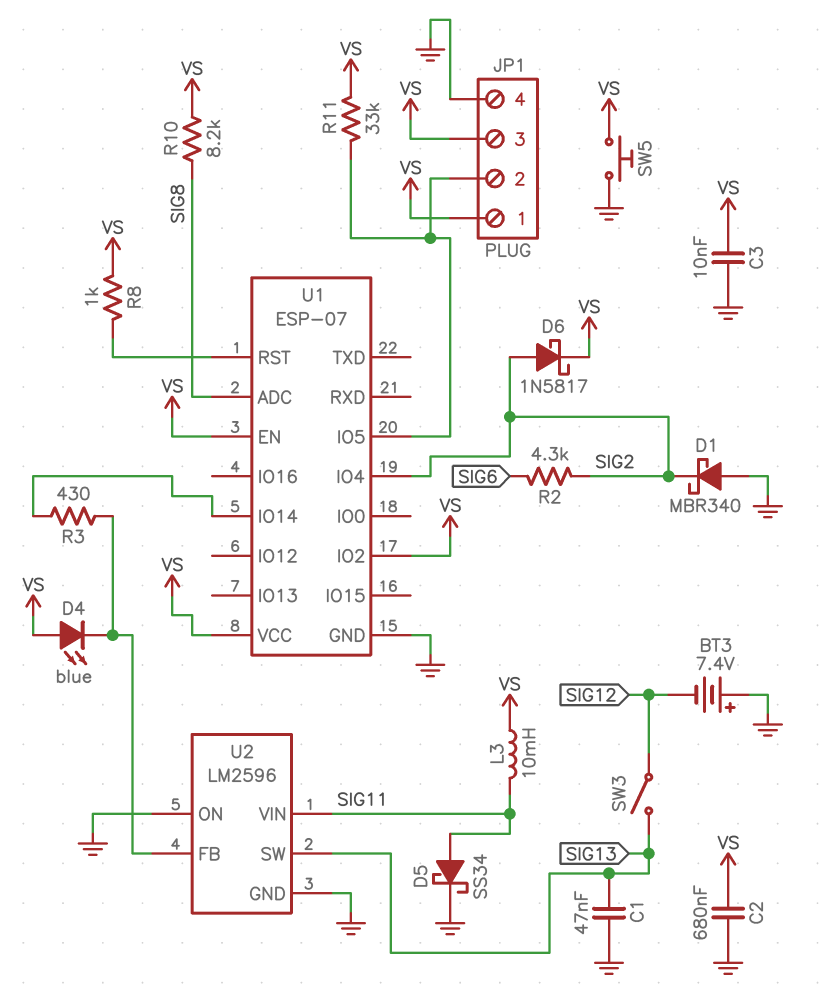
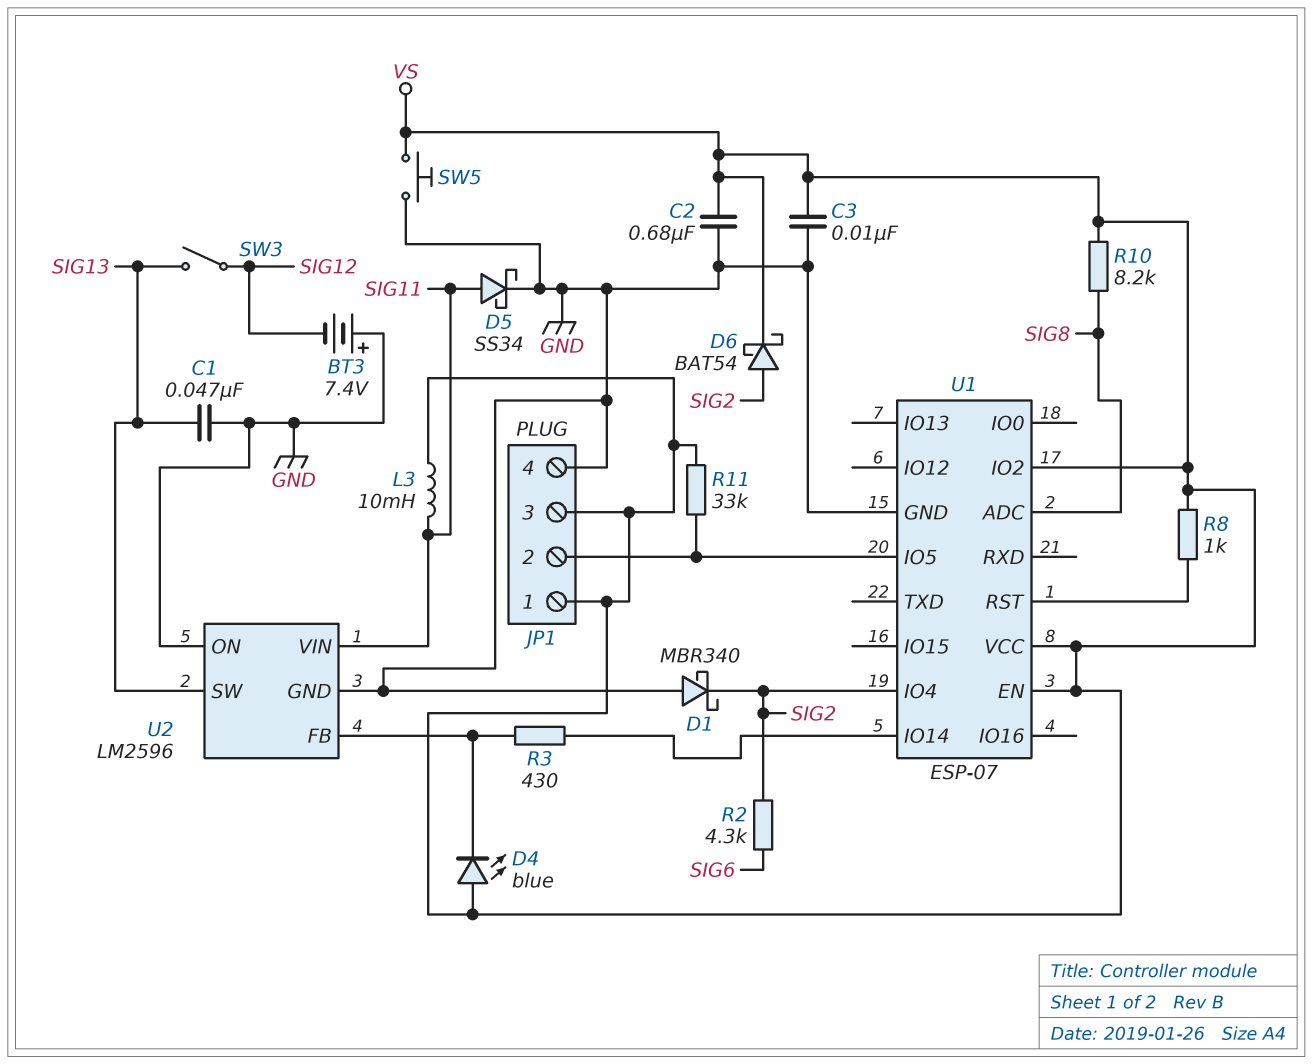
D6: schottky 1N5817 (A SIG2, K VS) -> schottky BAT54 (A SIG2, K VS)

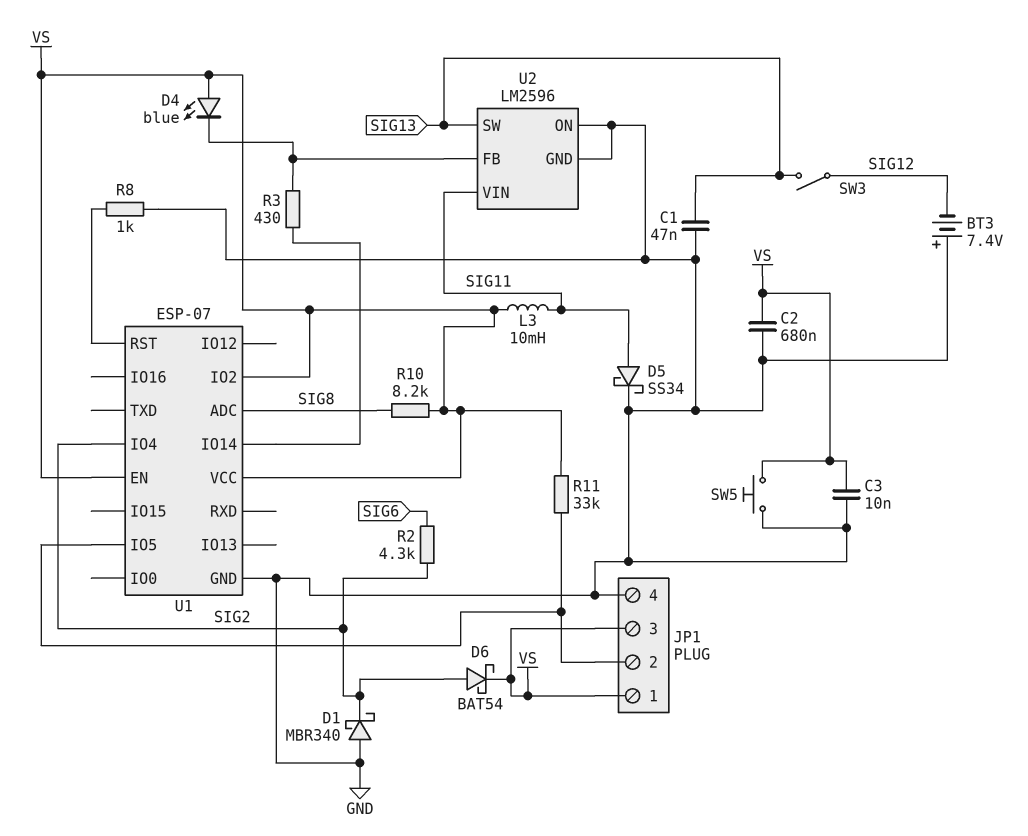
R8: 1k (U1/RST, VS) -> 1k (GND, U1/RST)

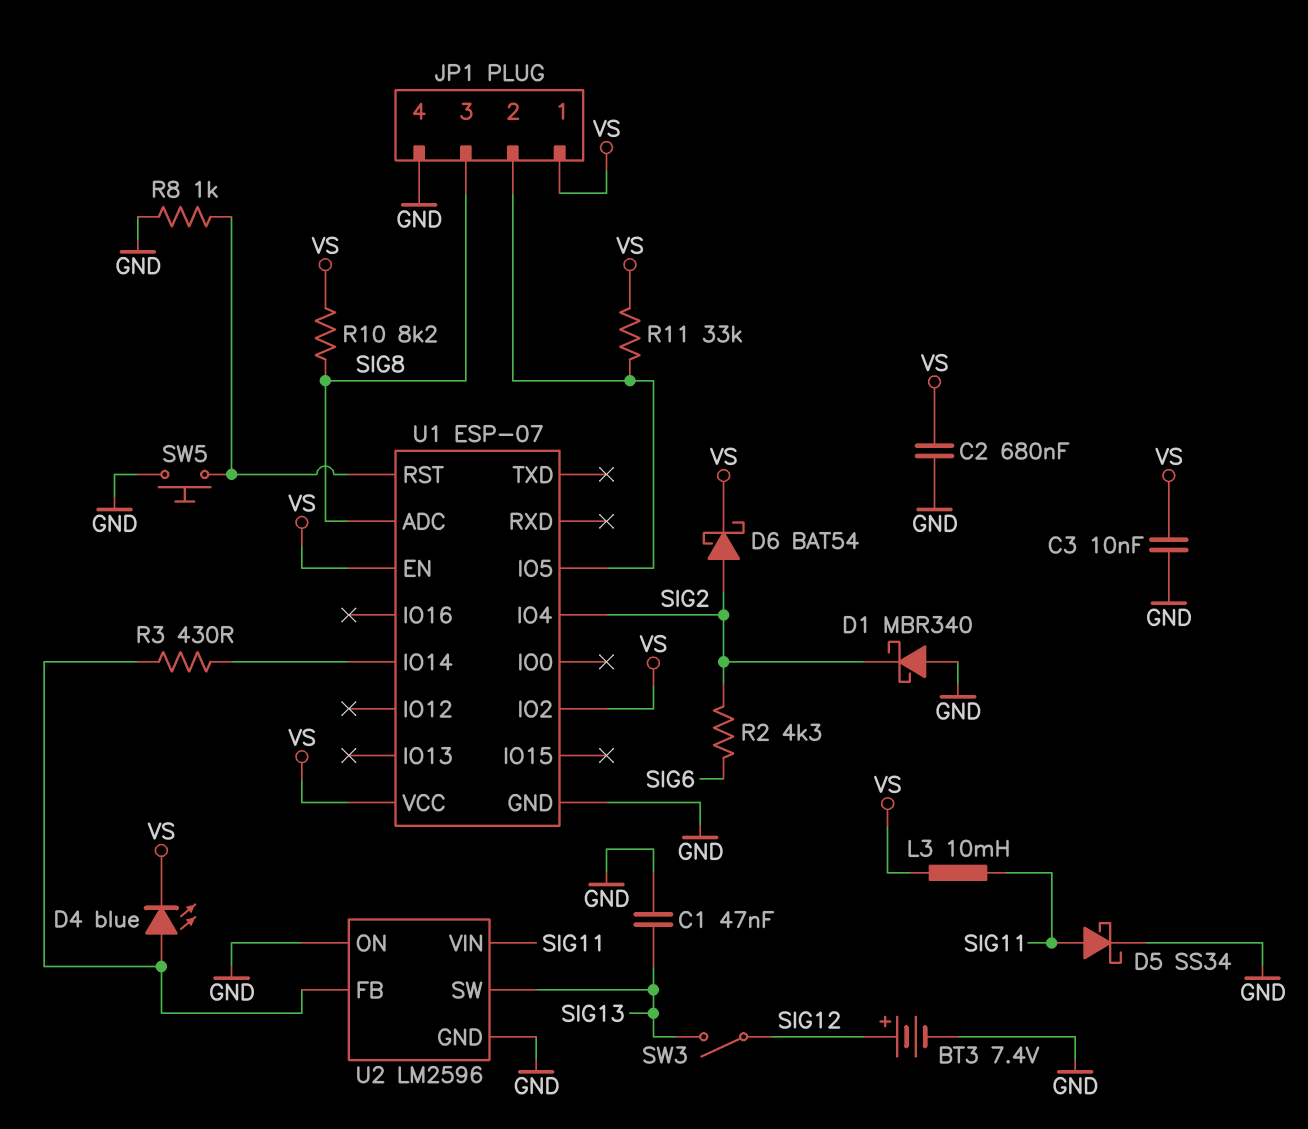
BT3: 7.4V (plus GND, minus SIG12) -> 7.4V (plus SIG12, minus GND)
D4: LED blue (A VS, K U2/FB) -> LED blue (A U2/FB, K VS)
JP1 pin 3: VS -> SIG8
SW5: button (GND, VS) -> button (GND, U1/RST)

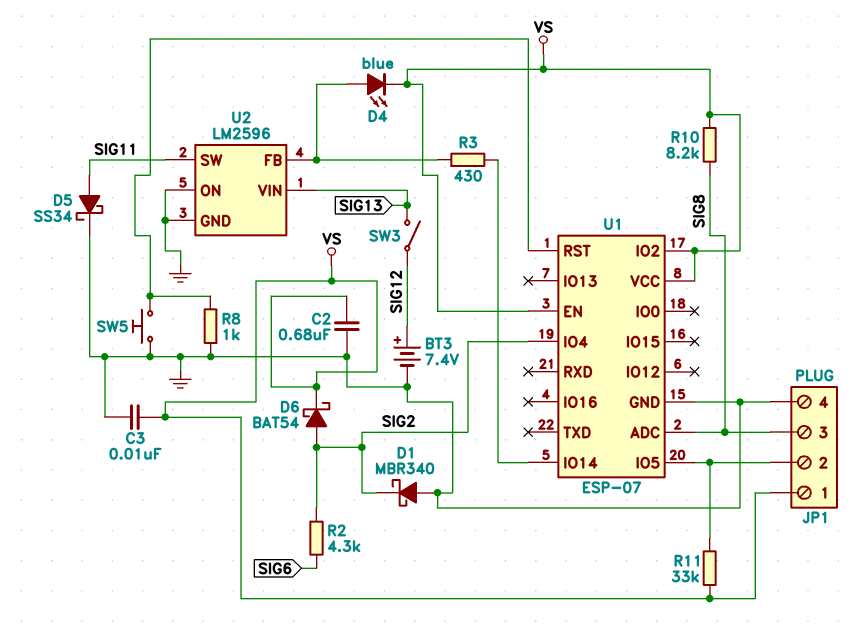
C1: 47nF (GND, SIG13) -> none
L3: 10mH (SIG11, VS) -> none
U2 pin SW: SIG13 -> SIG11
U2 pin VIN: SIG11 -> SIG13

